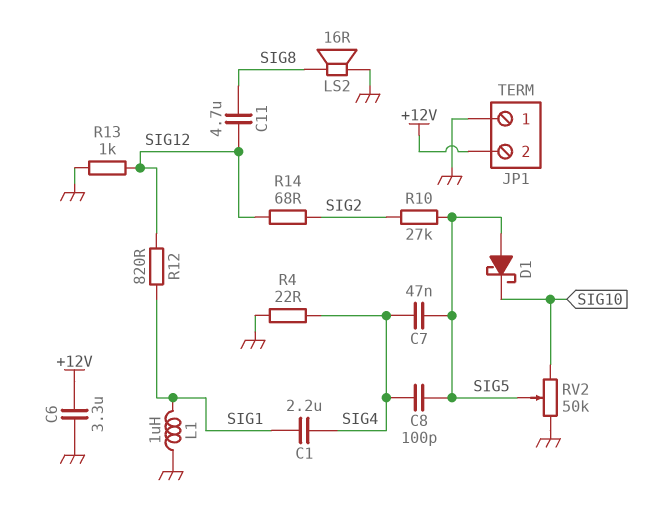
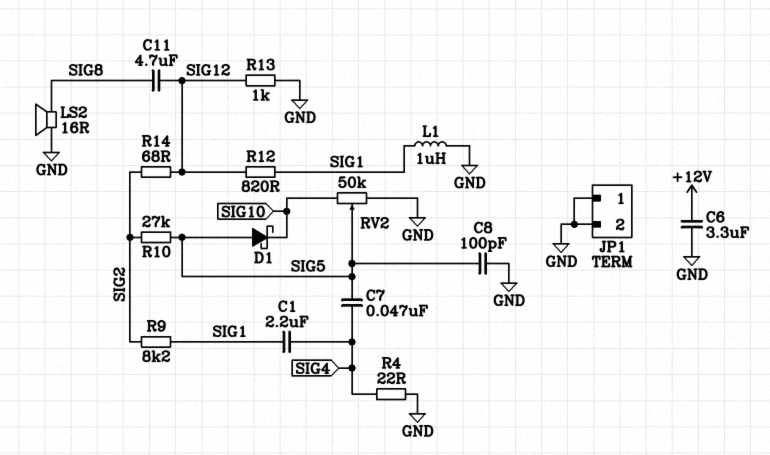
C8: 100pF (SIG4, SIG5) -> 100pF (GND, SIG5)
JP1 pin 2: +12V -> GND
R9: none -> 8.2k (SIG1, SIG2)

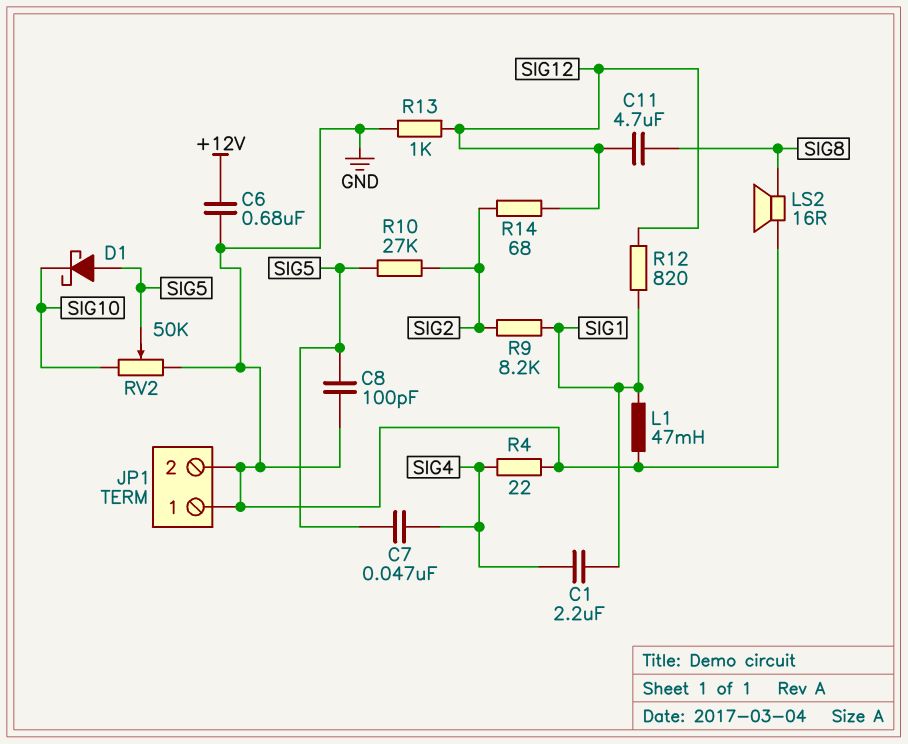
C6: 3.3uF (+12V, GND) -> 680nF (+12V, GND)
L1: 1uH (GND, SIG1) -> 47mH (GND, SIG1)

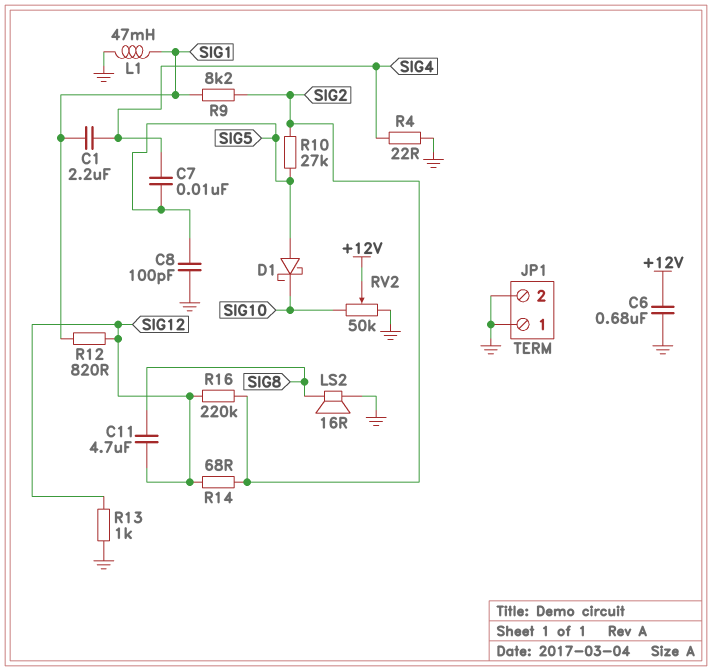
C7: 47nF (SIG4, SIG5) -> 10nF (SIG4, SIG5)
R16: none -> 220k (SIG2, SIG12)
RV2: 50k (GND, SIG10, wiper SIG5) -> 50k (GND, SIG10, wiper +12V)

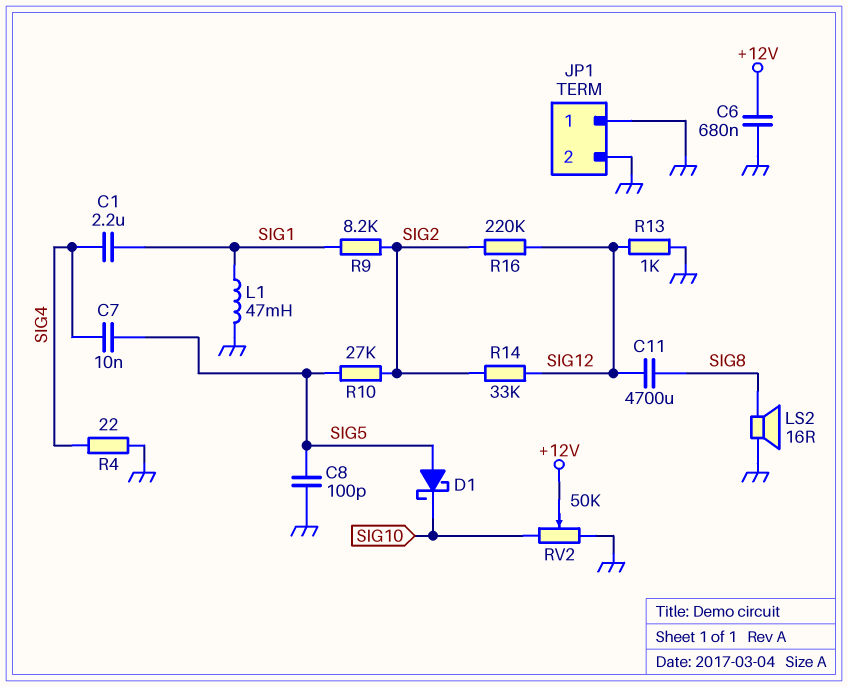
C11: 4.7uF (SIG8, SIG12) -> 4700uF (SIG8, SIG12)
R12: 820 (SIG1, SIG12) -> none
R14: 68 (SIG2, SIG12) -> 33k (SIG2, SIG12)

